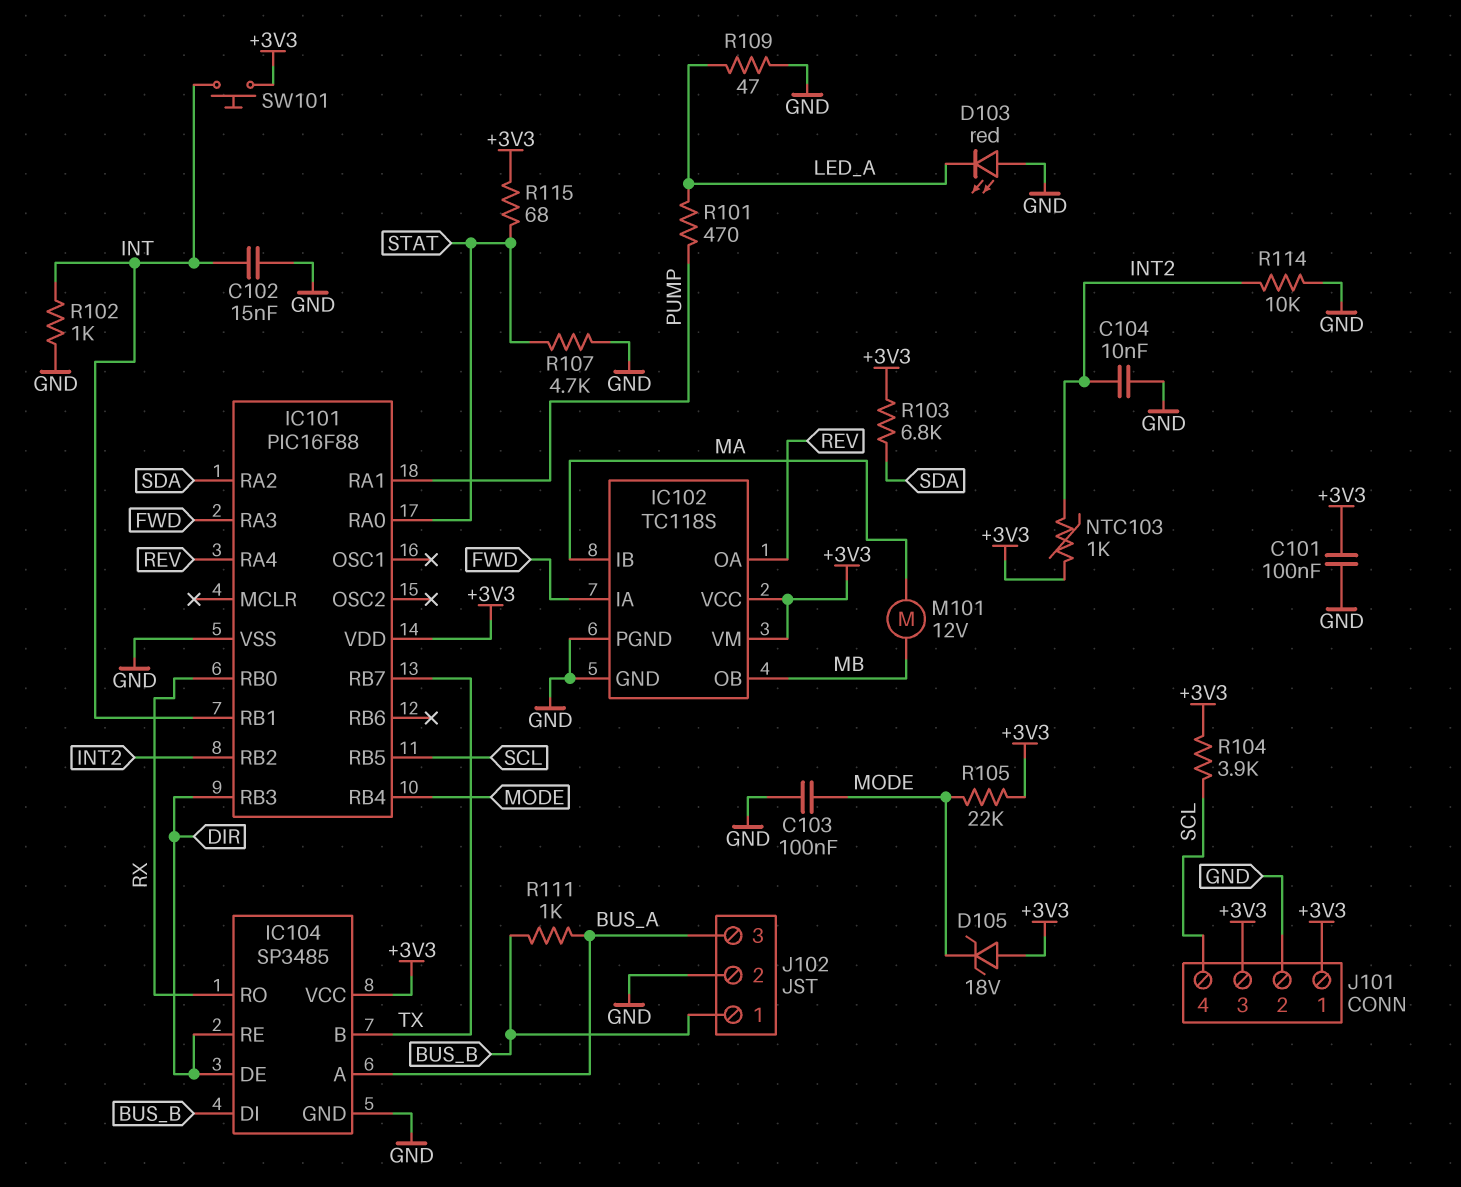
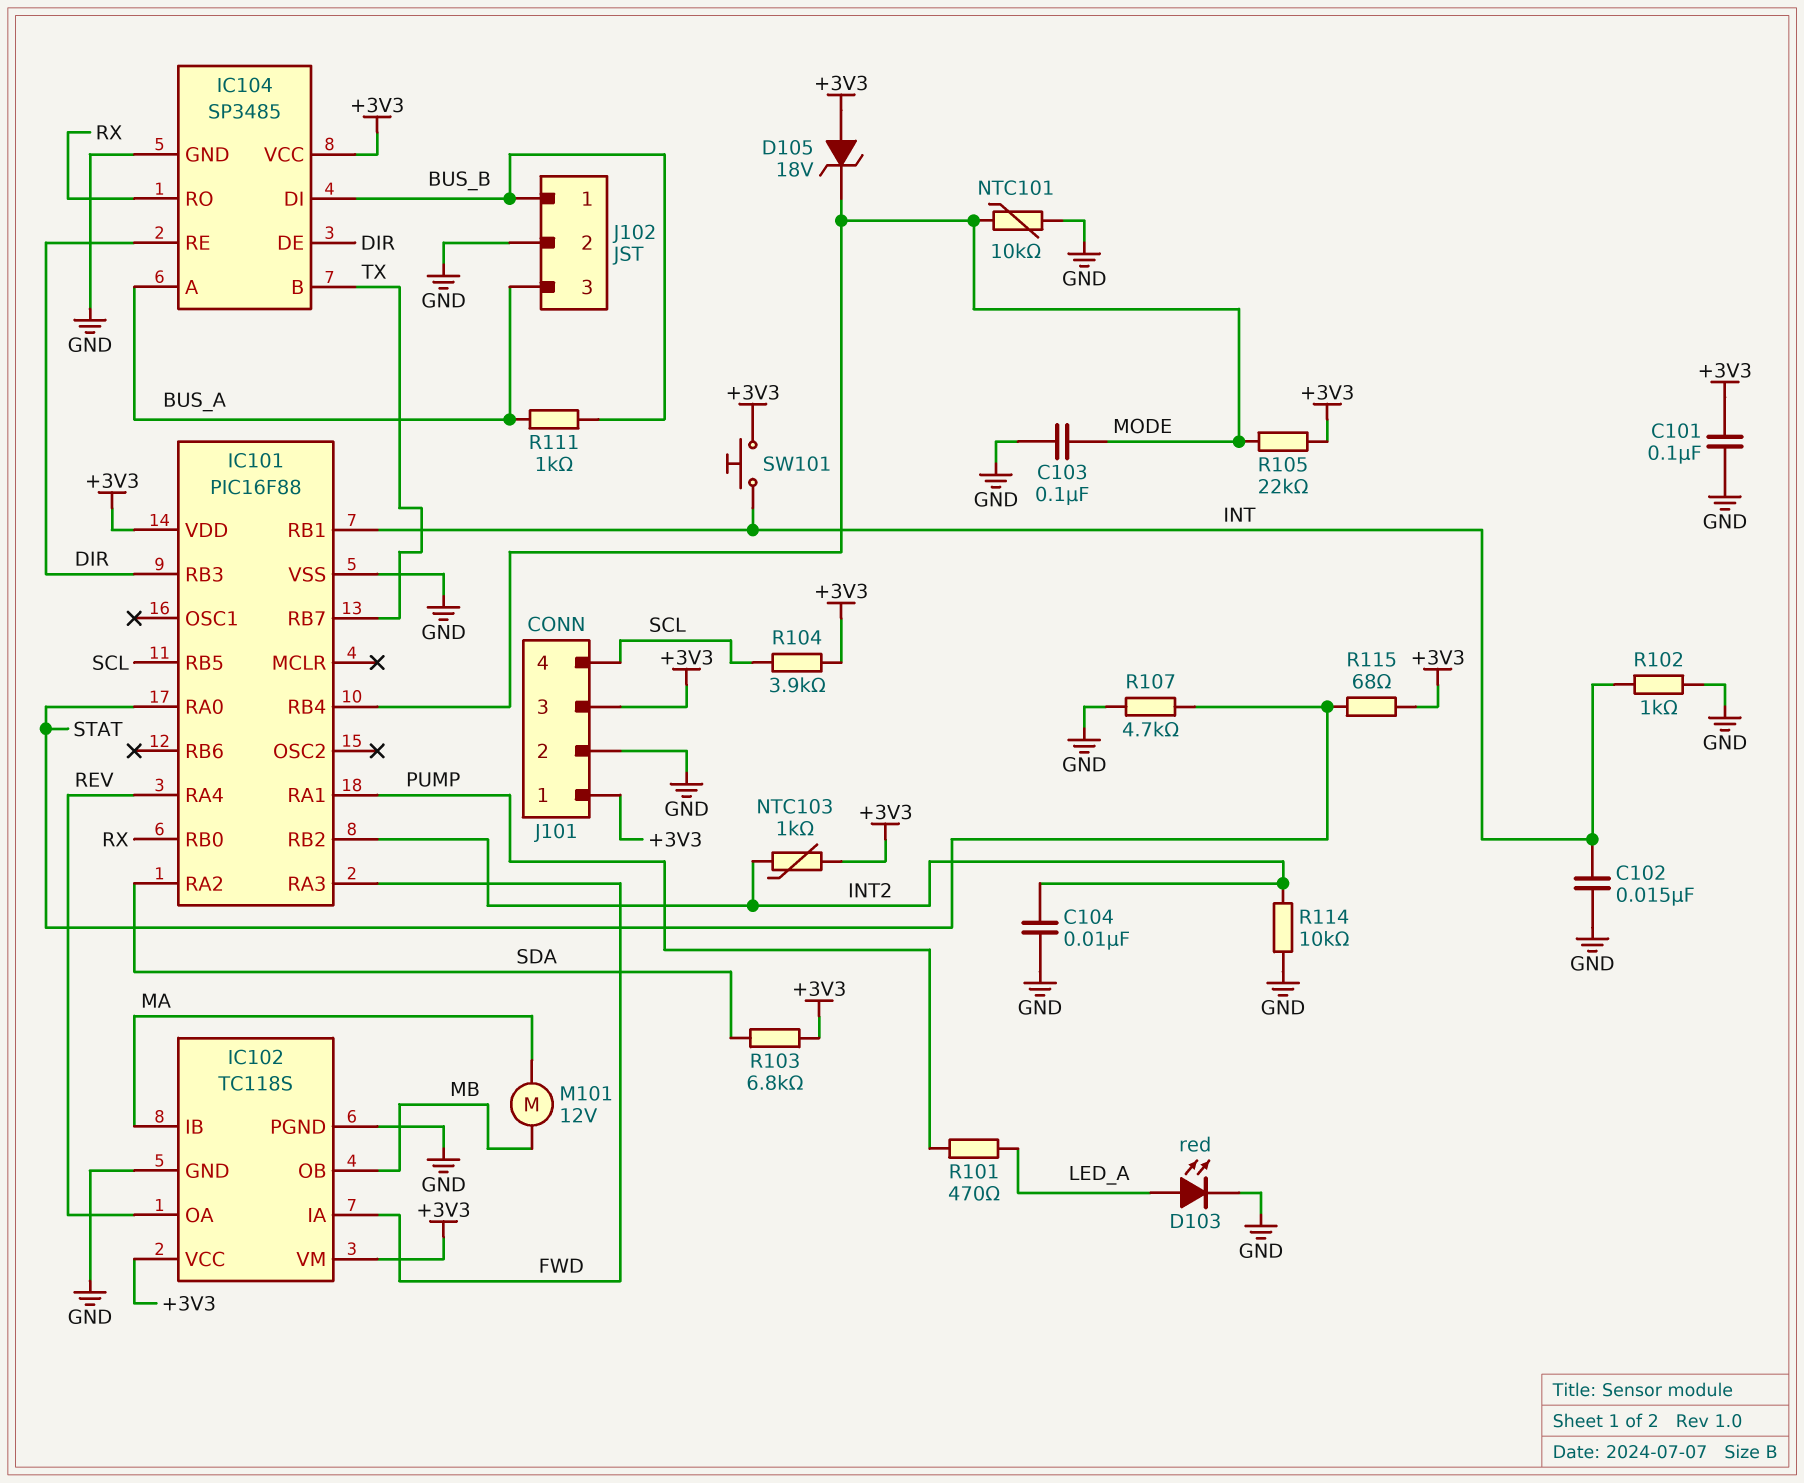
D103: LED red (A GND, K LED_A) -> LED red (A LED_A, K GND)
NTC101: none -> 10k (GND, MODE)
R109: 47 (GND, LED_A) -> none

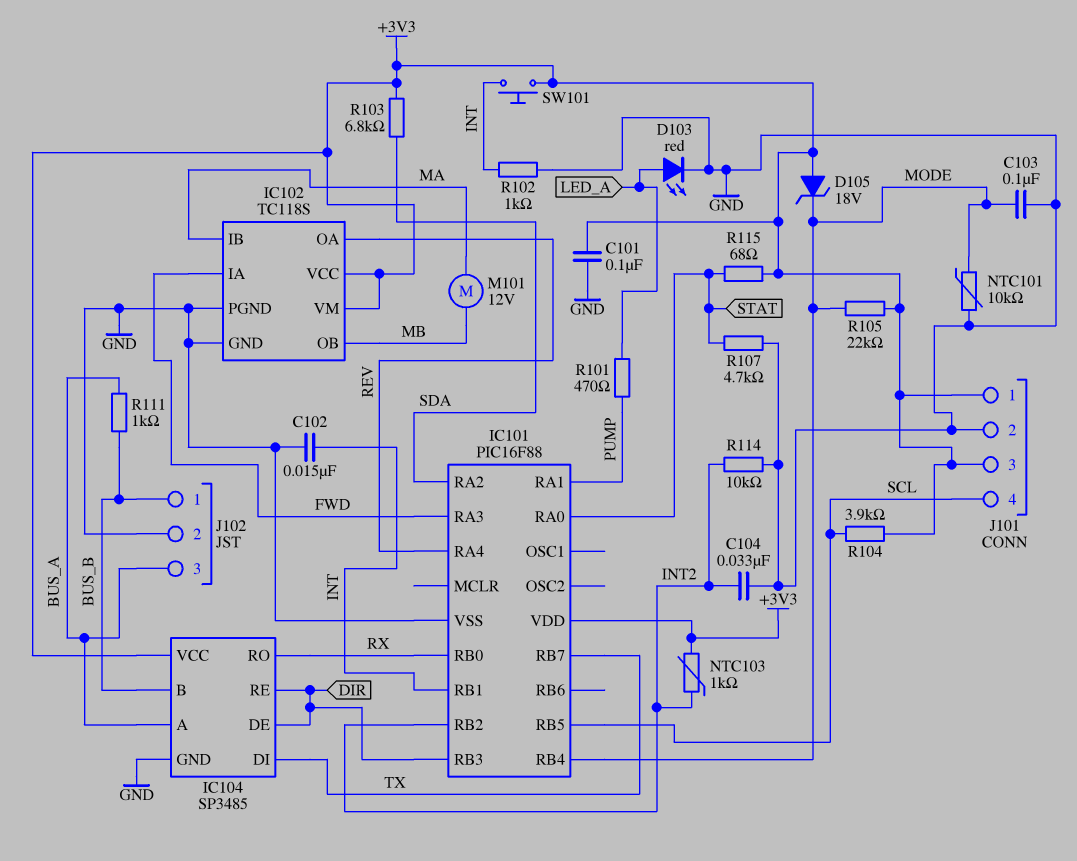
C104: 10nF (GND, INT2) -> 33nF (GND, INT2)
IC104 pin B: TX -> BUS_B
IC104 pin DI: BUS_B -> TX

